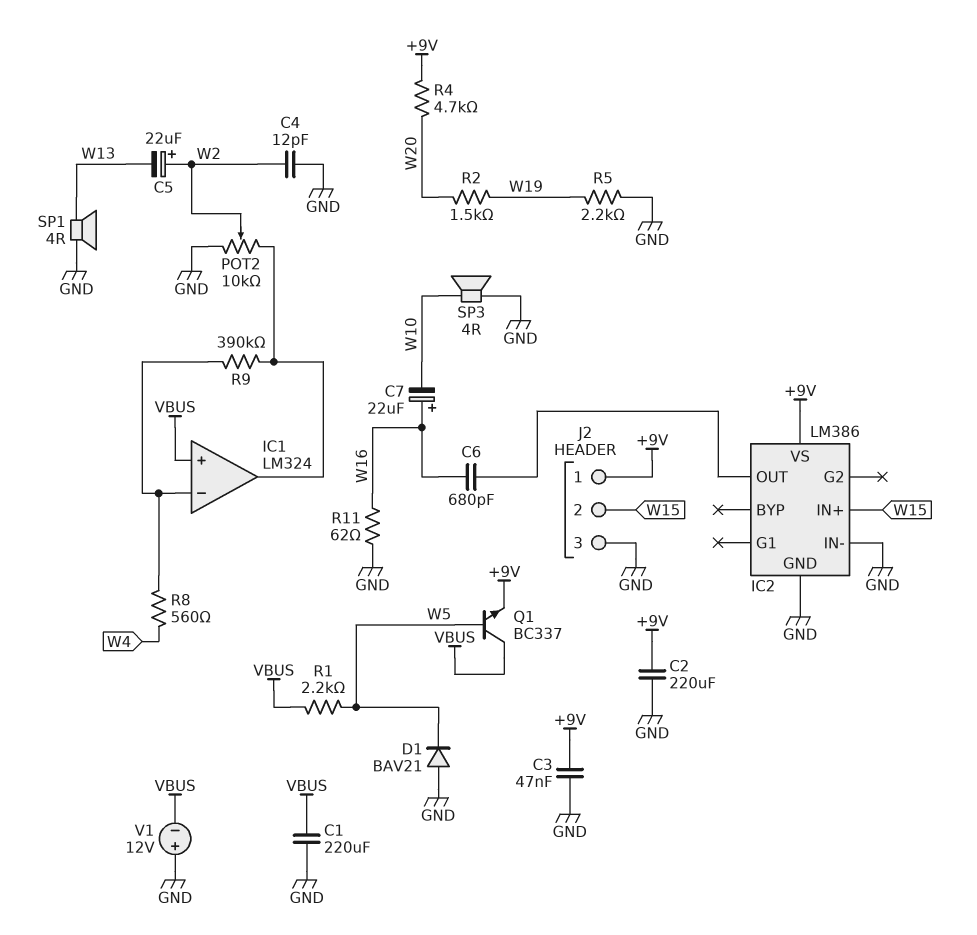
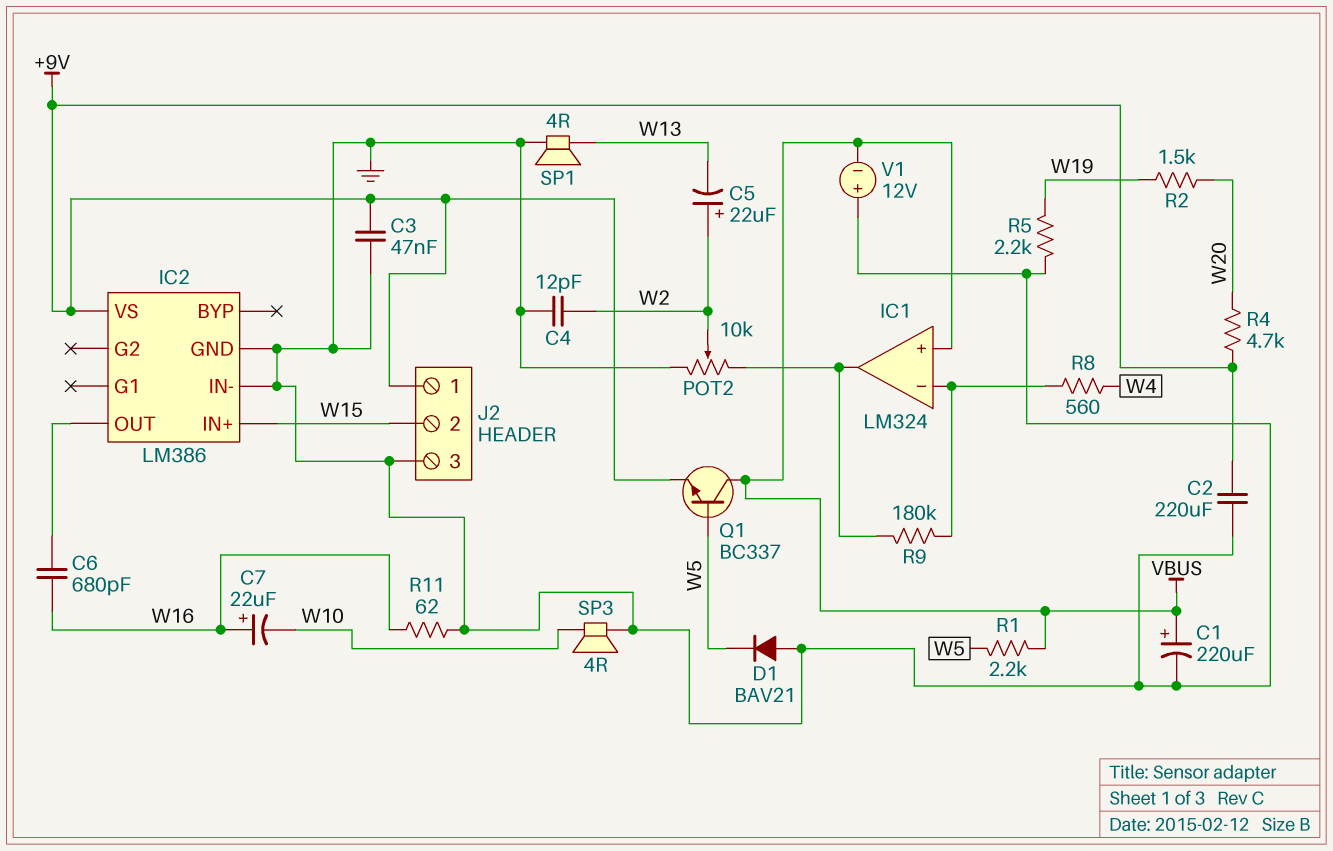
C1: 220uF (GND, VBUS) -> 220uF (plus VBUS, minus GND)
R9: 390k (IC1/in-, IC1/out) -> 180k (IC1/in-, IC1/out)

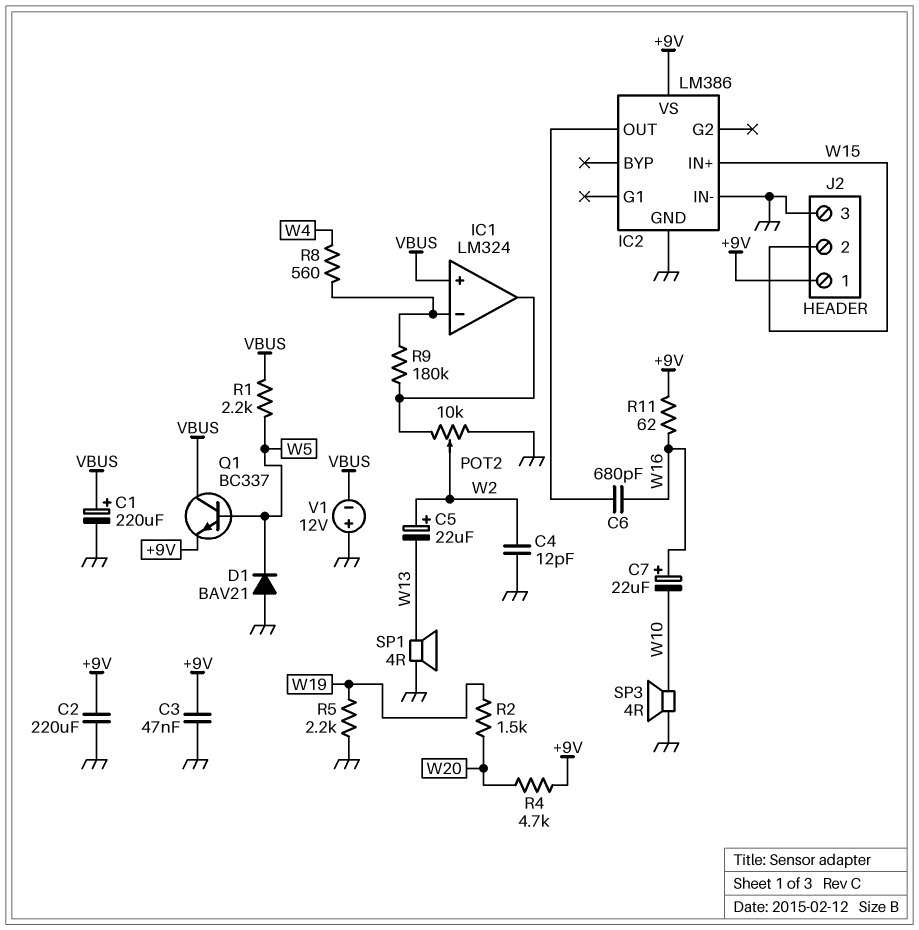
R11: 62 (GND, W16) -> 62 (+9V, W16)

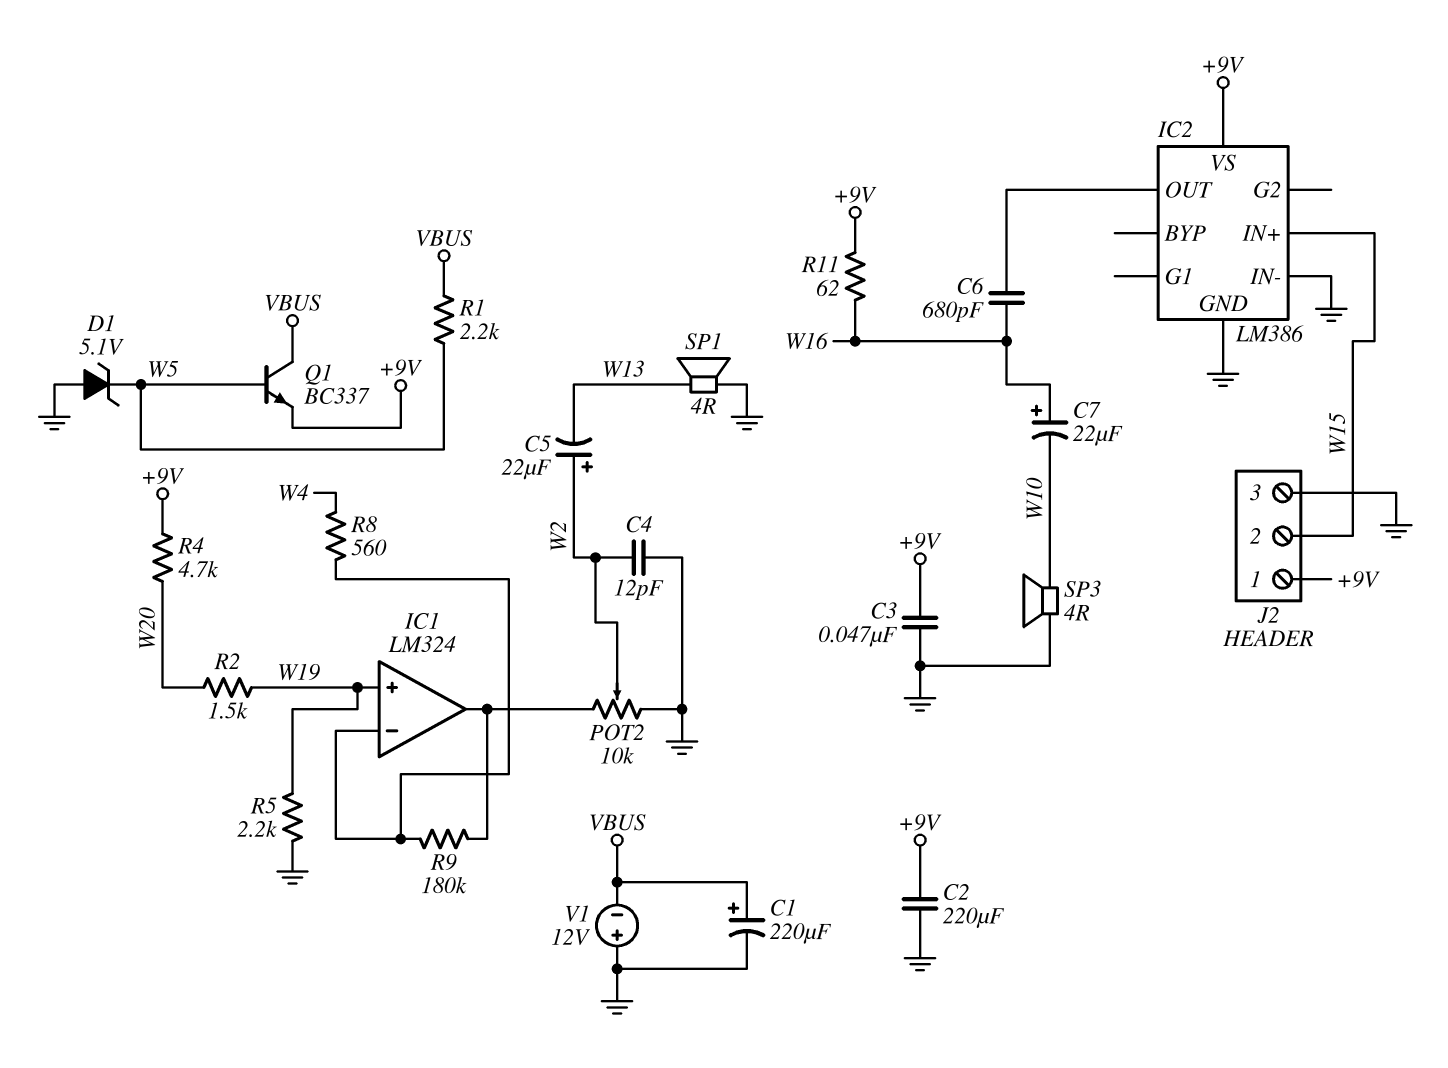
D1: diode BAV21 (A GND, K W5) -> zener 5.1V (A GND, K W5)
IC1 pin in+: VBUS -> W19

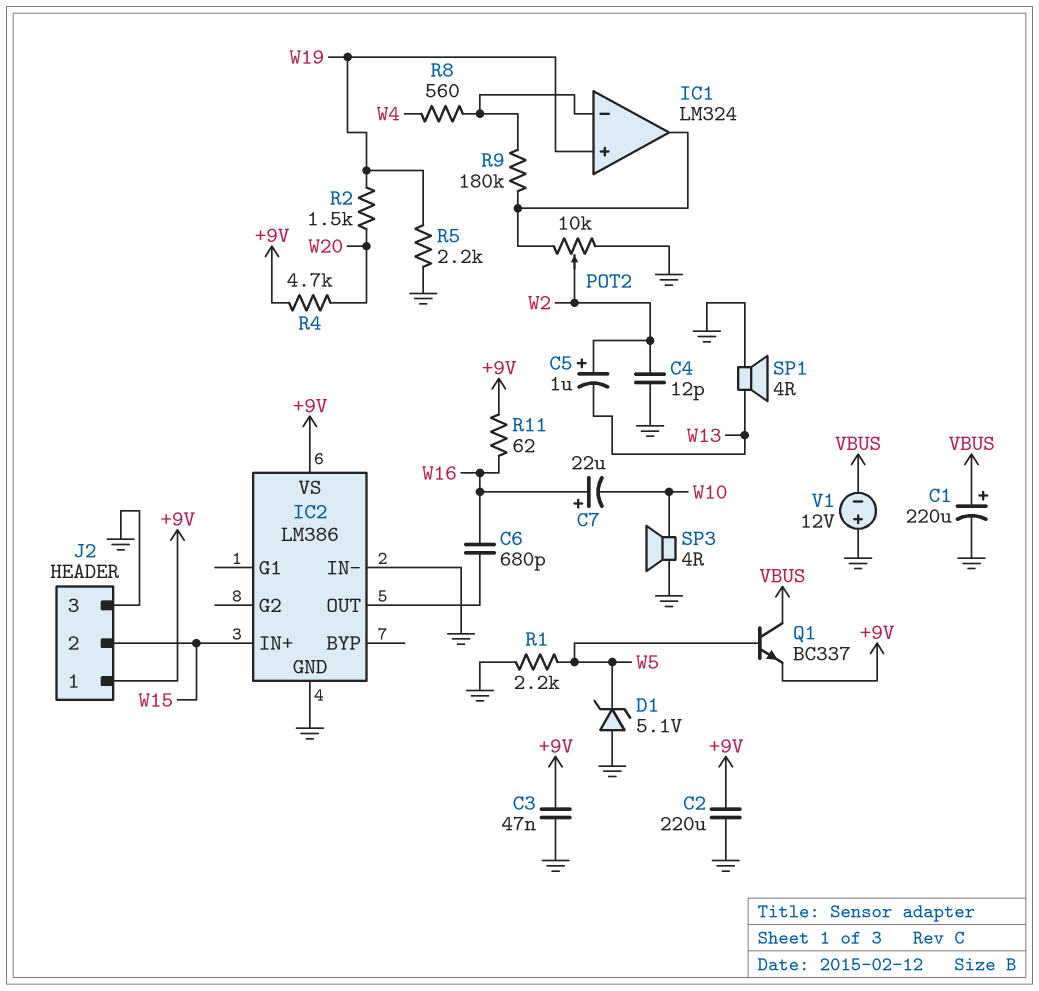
C5: 22uF (plus W2, minus W13) -> 1uF (plus W2, minus W13)
R1: 2.2k (VBUS, W5) -> 2.2k (GND, W5)

